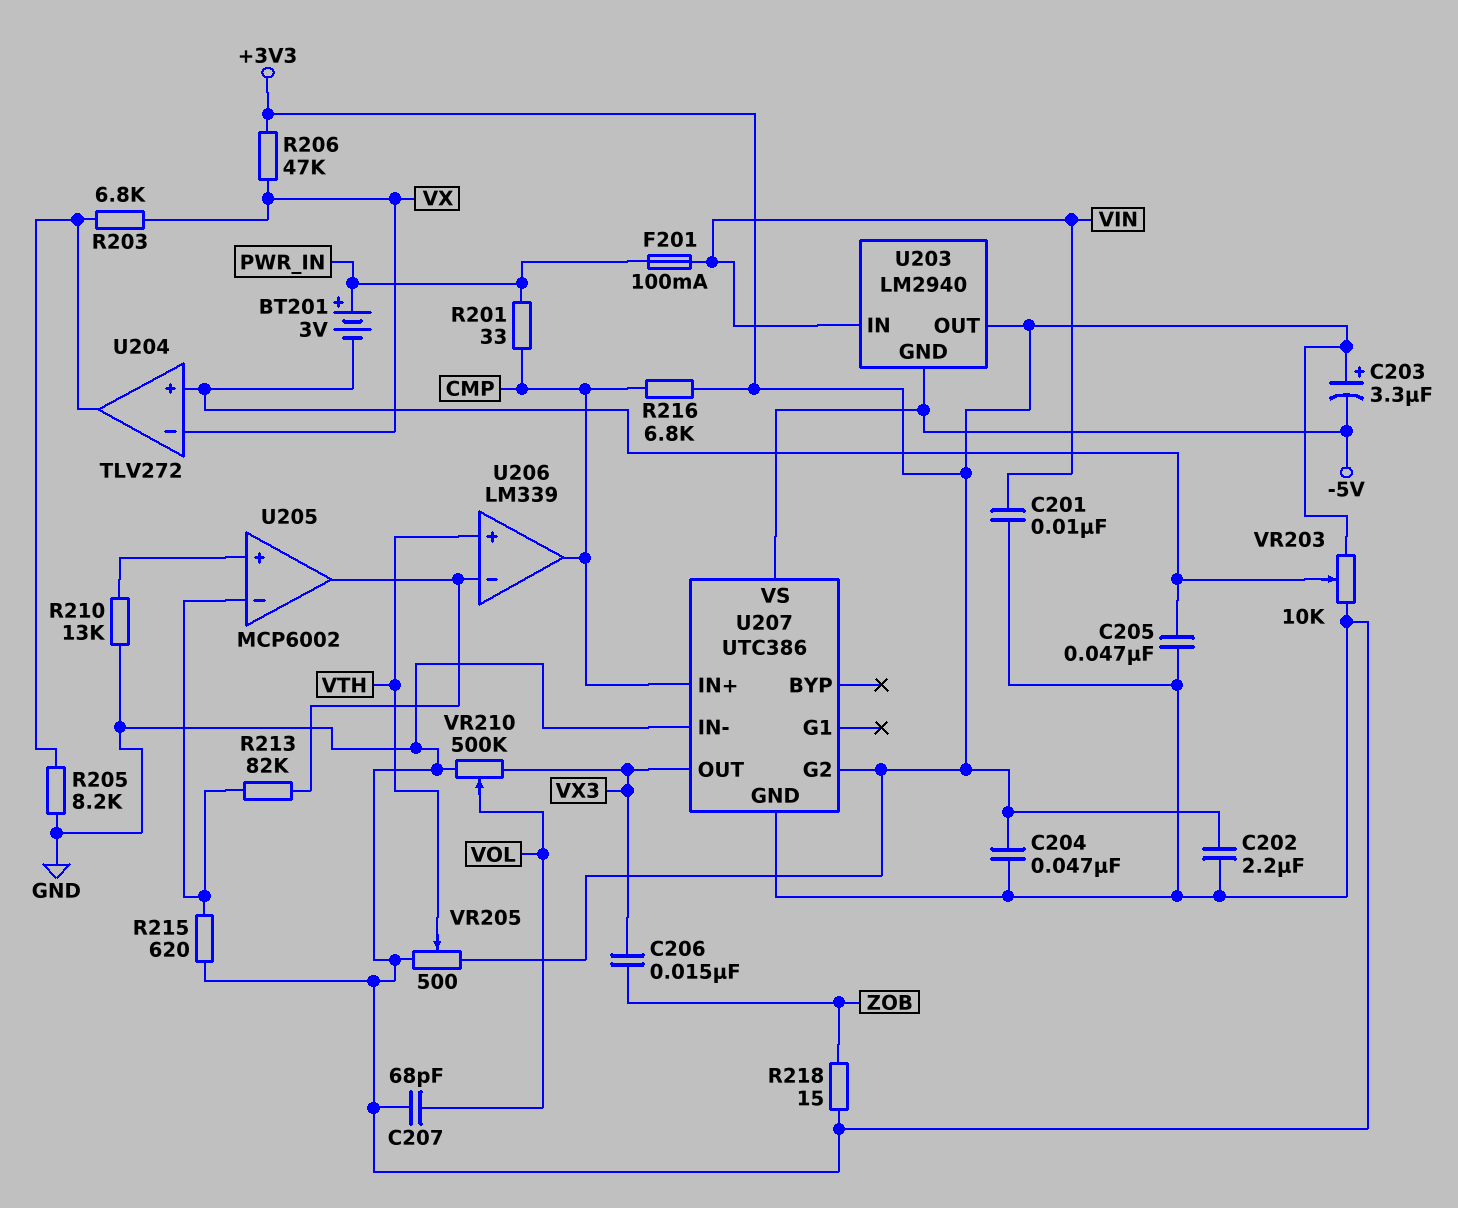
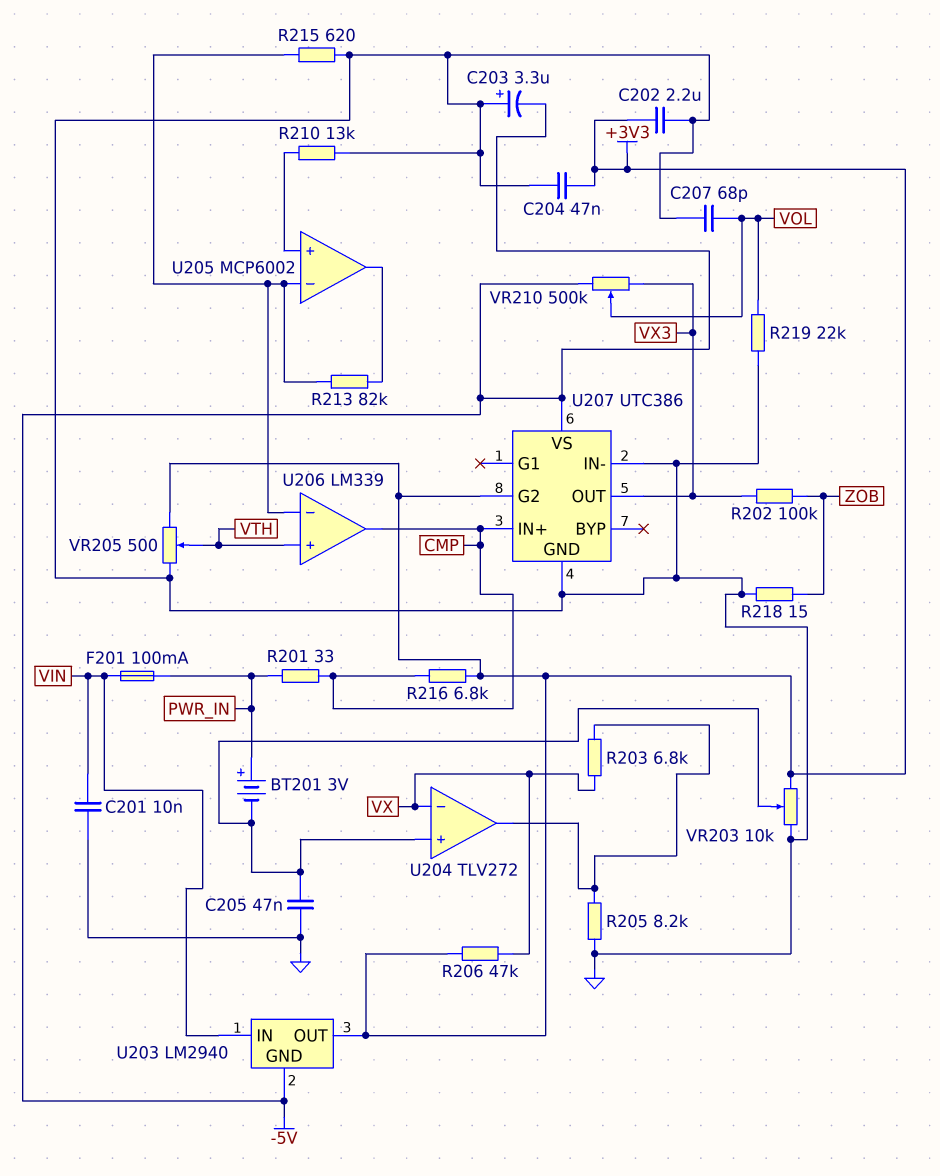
C203: 3.3uF (plus +3V3, minus -5V) -> 3.3uF (plus GND, minus -5V)
C206: 15nF (VX3, ZOB) -> none
R202: none -> 100k (VX3, ZOB)
R219: none -> 22k (GND, VOL)
U206 pin in-: U205/out -> U205/in-
VR210: 500k (GND, VX3, wiper VOL) -> 500k (-5V, VX3, wiper VOL)

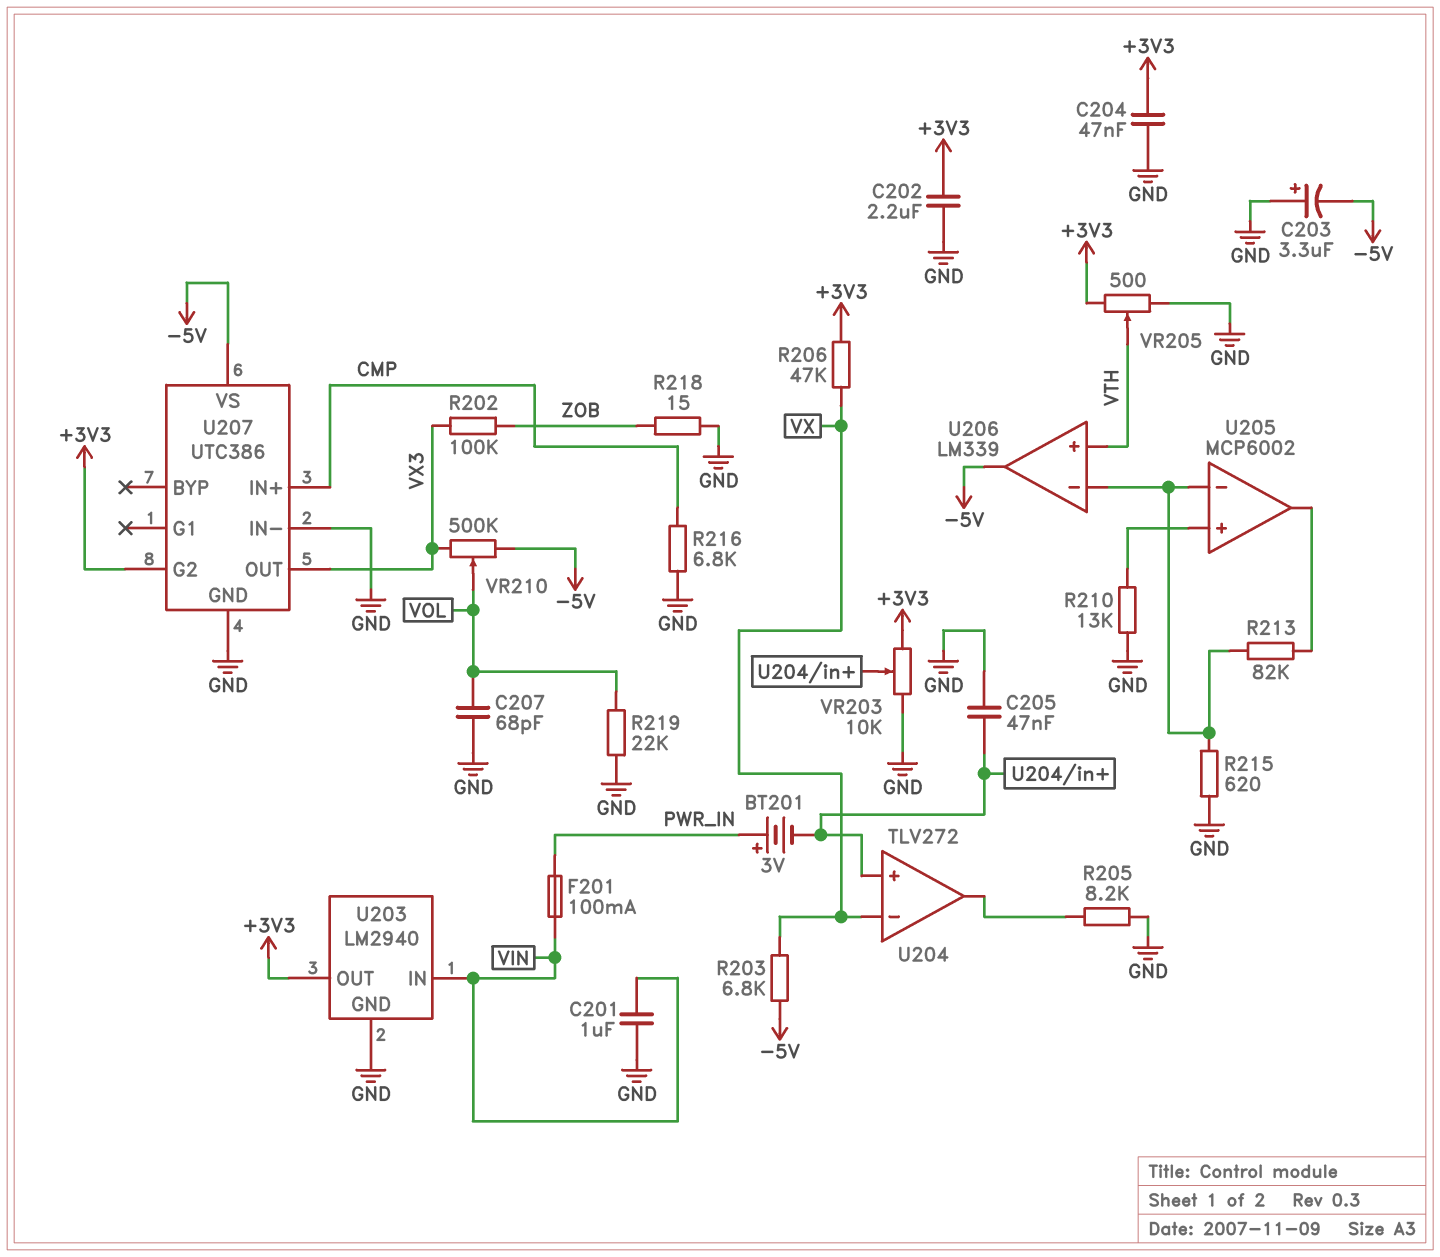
C201: 10nF (GND, VIN) -> 1uF (GND, VIN)
R201: 33 (CMP, PWR_IN) -> none
R203: 6.8k (U204/out, VX) -> 6.8k (-5V, VX)
R216: 6.8k (+3V3, CMP) -> 6.8k (CMP, GND)
U203 pin GND: -5V -> GND
U206 pin out: CMP -> -5V

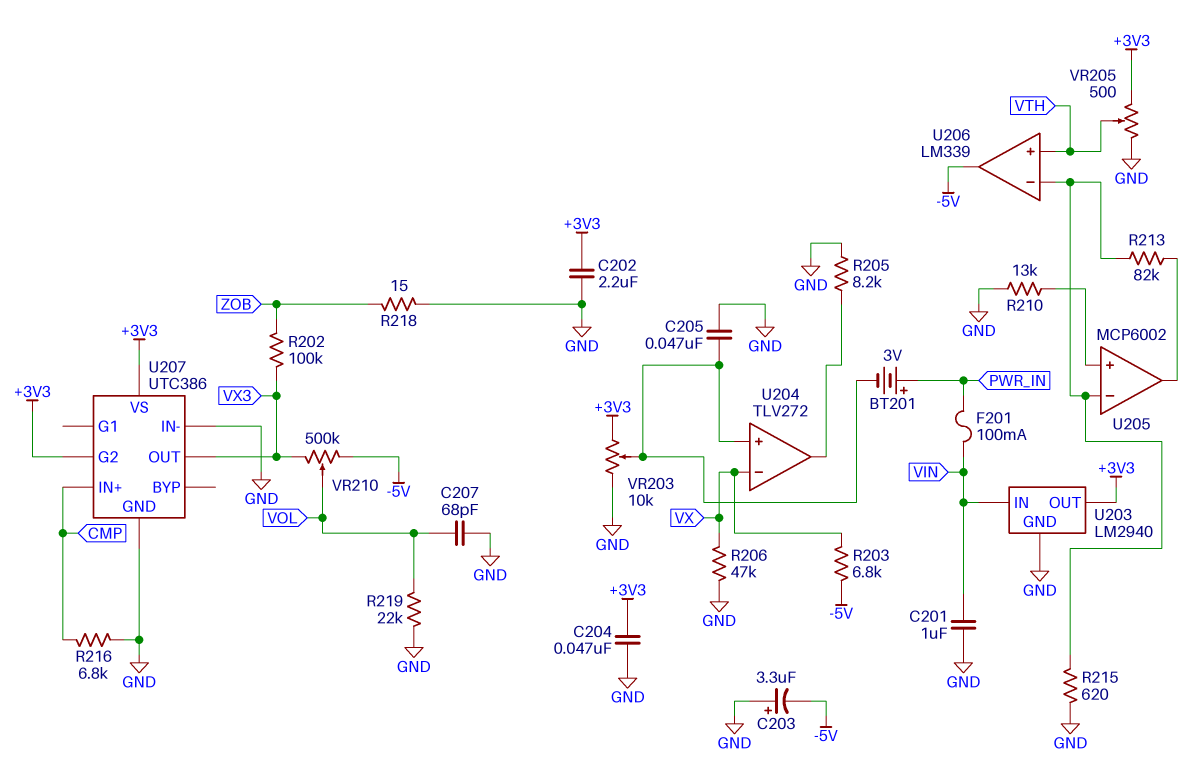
R206: 47k (+3V3, VX) -> 47k (GND, VX)
U207 pin VS: -5V -> +3V3

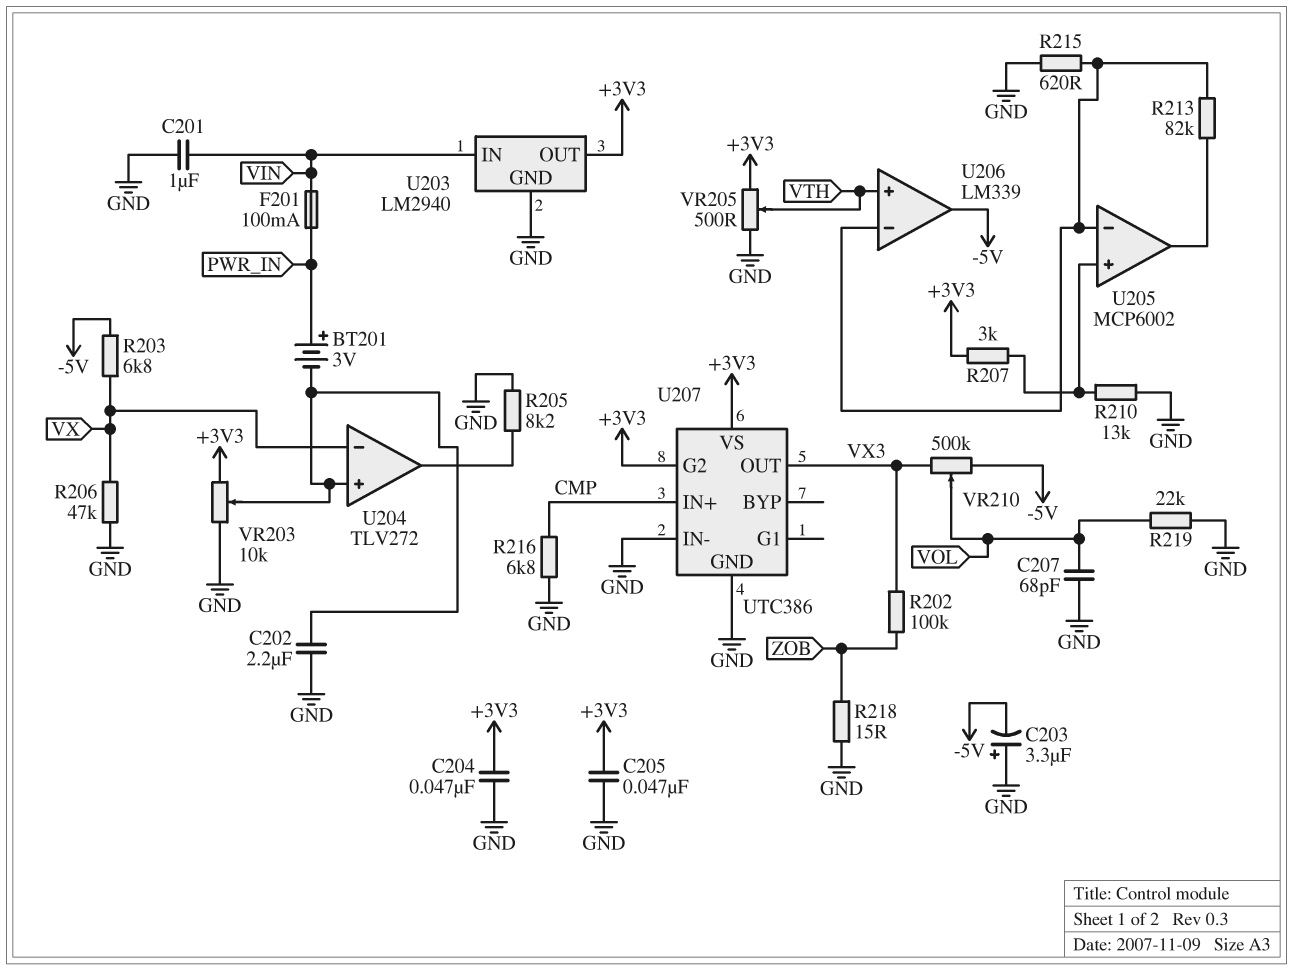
C202: 2.2uF (+3V3, GND) -> 2.2uF (GND, U204/in+)
C205: 47nF (GND, U204/in+) -> 47nF (+3V3, GND)
R207: none -> 3k (+3V3, U205/in+)

